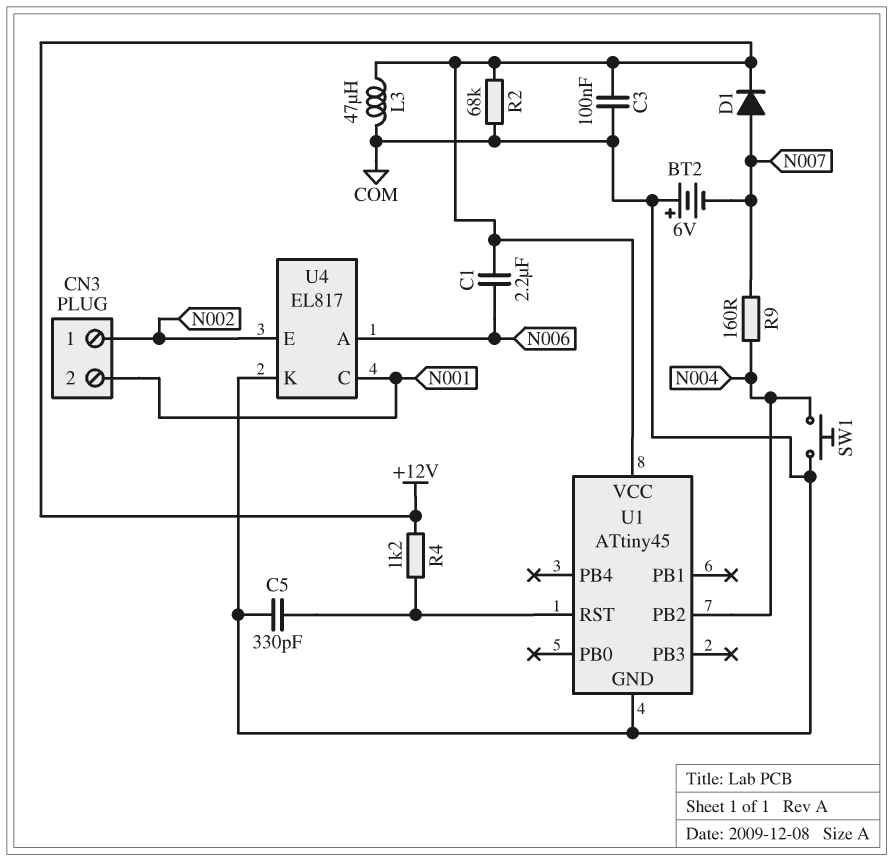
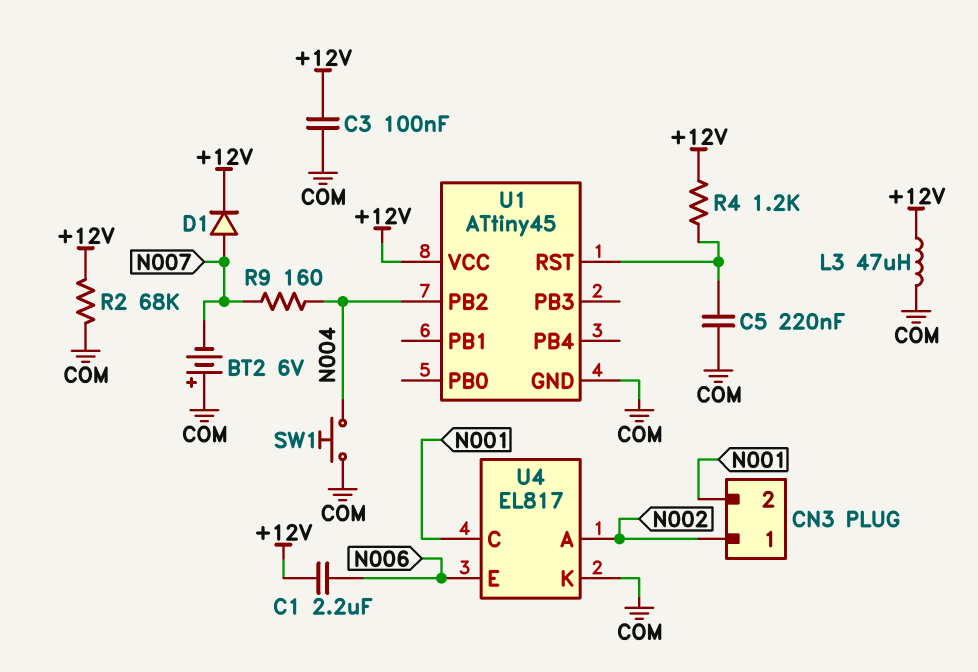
C5: 330pF (COM, U1/RST) -> 220nF (COM, U1/RST)
U4 pin A: N006 -> N002
U4 pin E: N002 -> N006

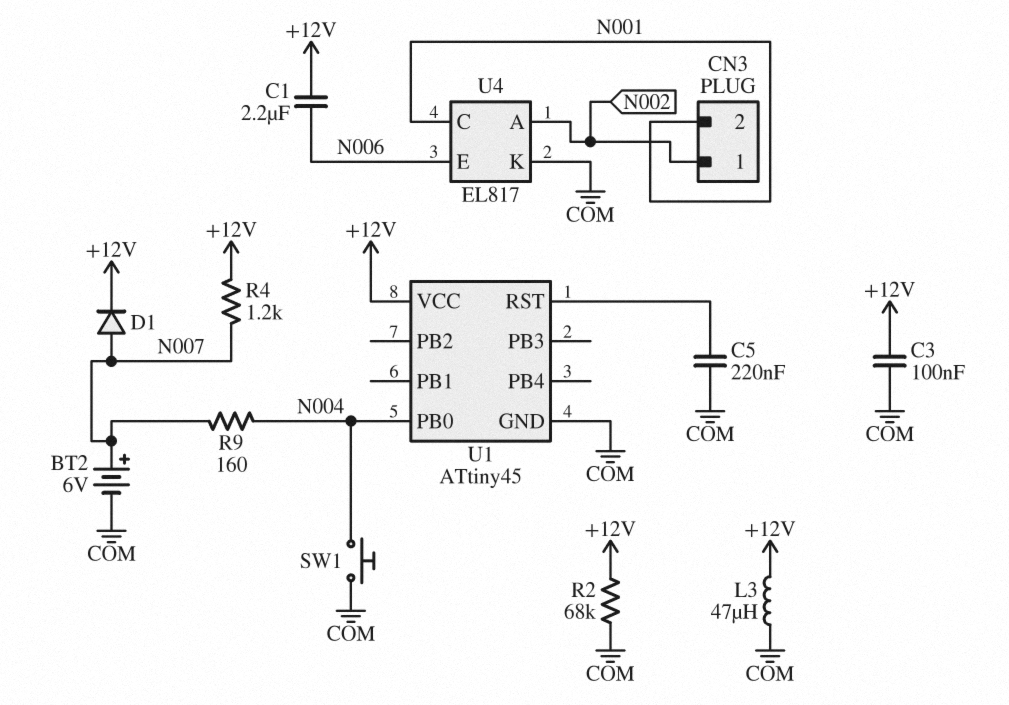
BT2: 6V (plus COM, minus N007) -> 6V (plus N007, minus COM)
R4: 1.2k (+12V, U1/RST) -> 1.2k (+12V, N007)
U1 pin PB0: none -> N004
U1 pin PB2: N004 -> none

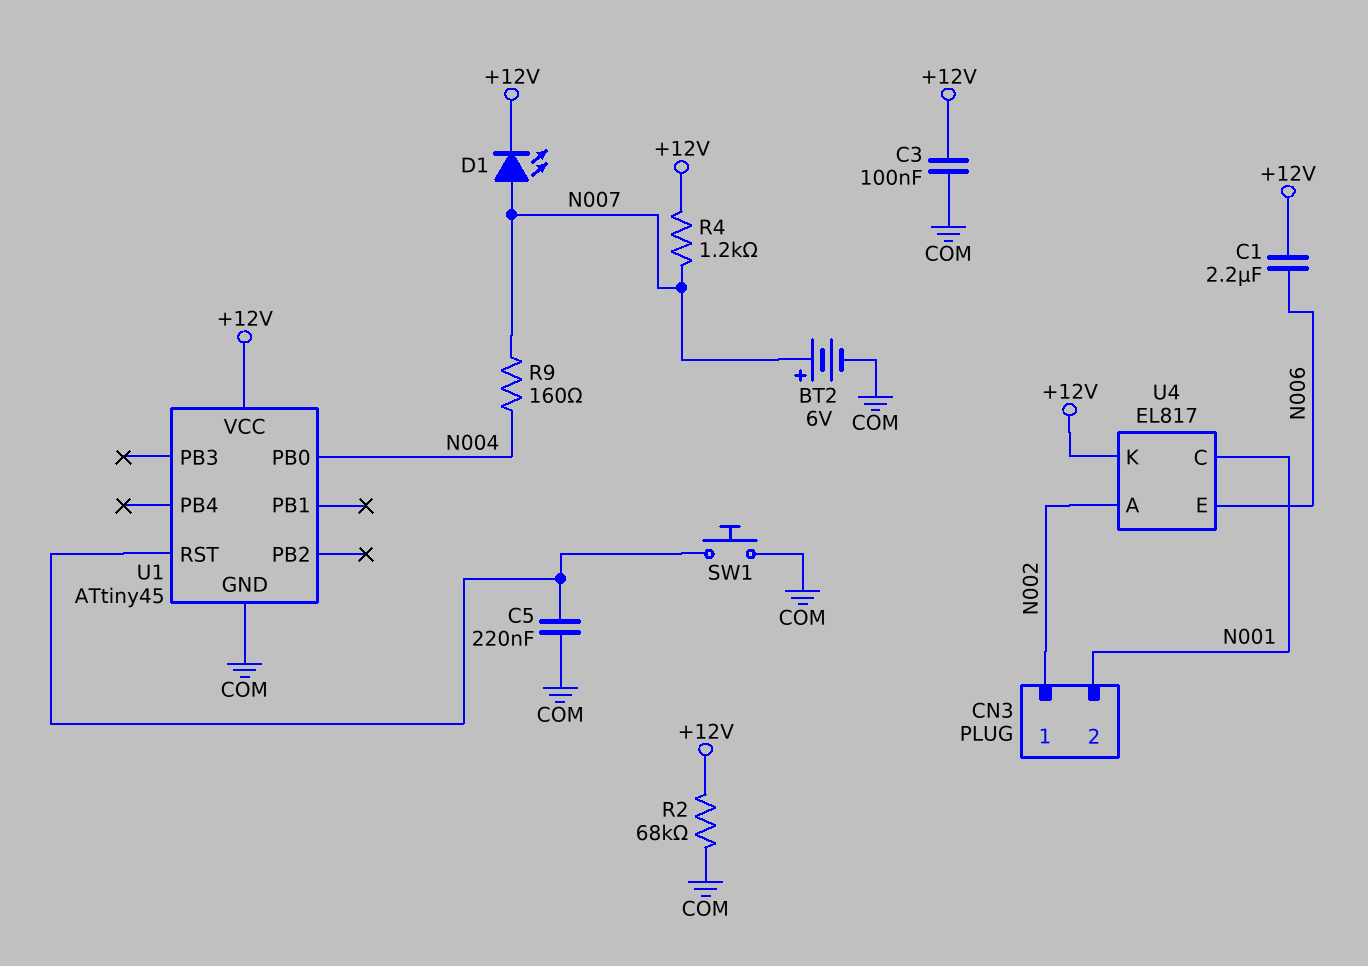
D1: diode (A N007, K +12V) -> LED (A N007, K +12V)
L3: 47uH (+12V, COM) -> none
SW1: button (COM, N004) -> button (COM, U1/RST)
U4 pin K: COM -> +12V

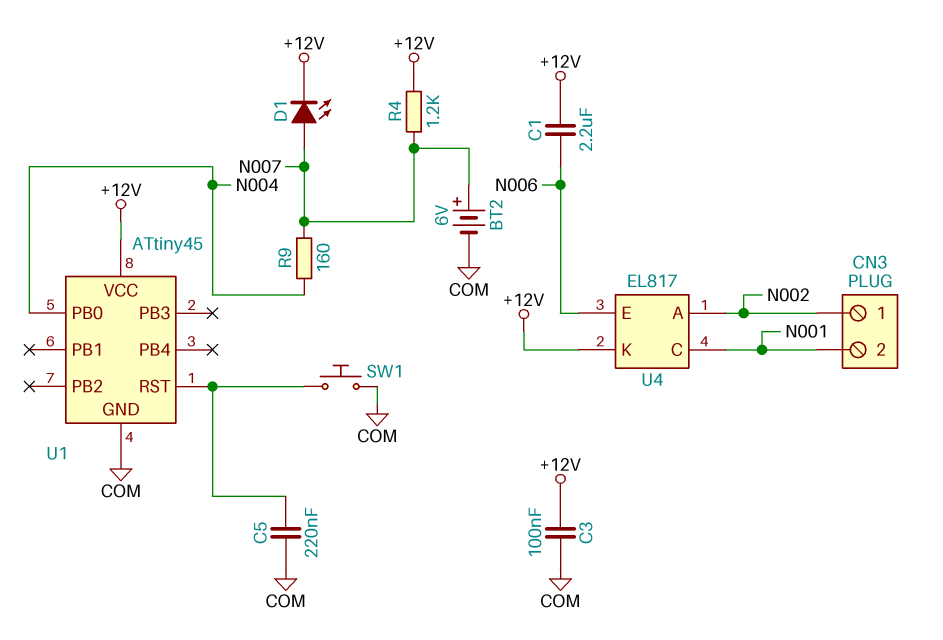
R2: 68k (+12V, COM) -> none

